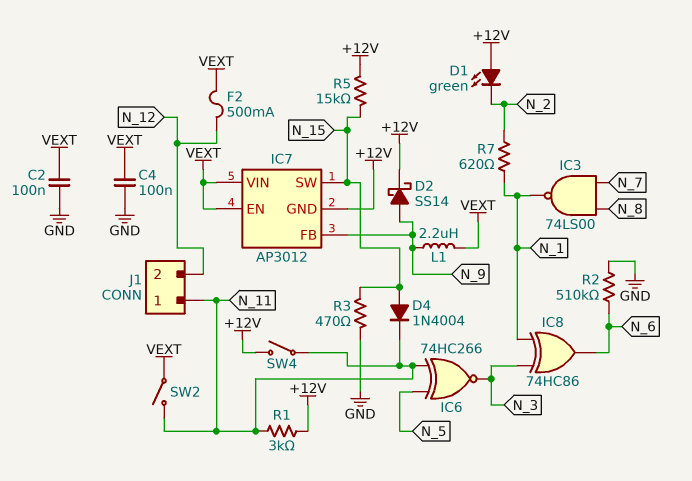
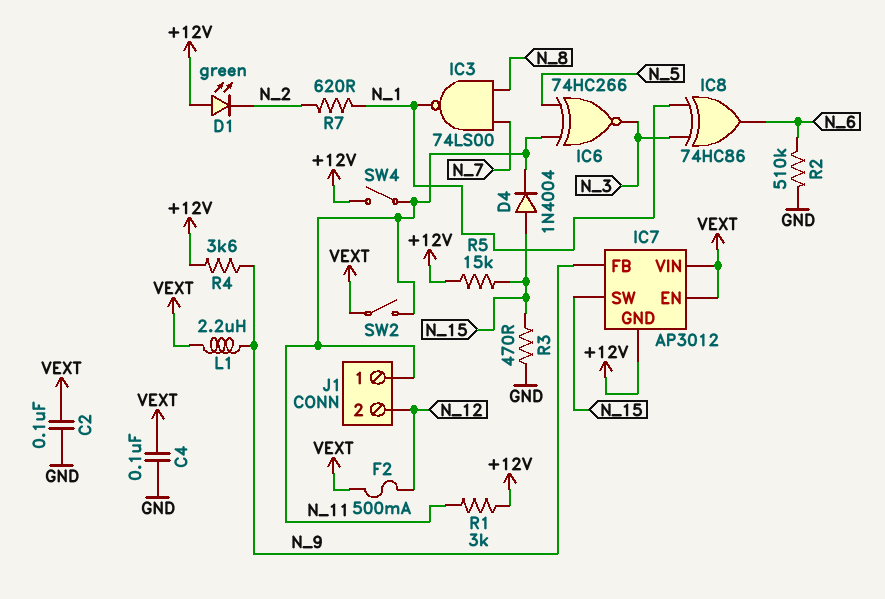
D2: schottky SS14 (A N_9, K +12V) -> none
R4: none -> 3.6k (+12V, N_9)

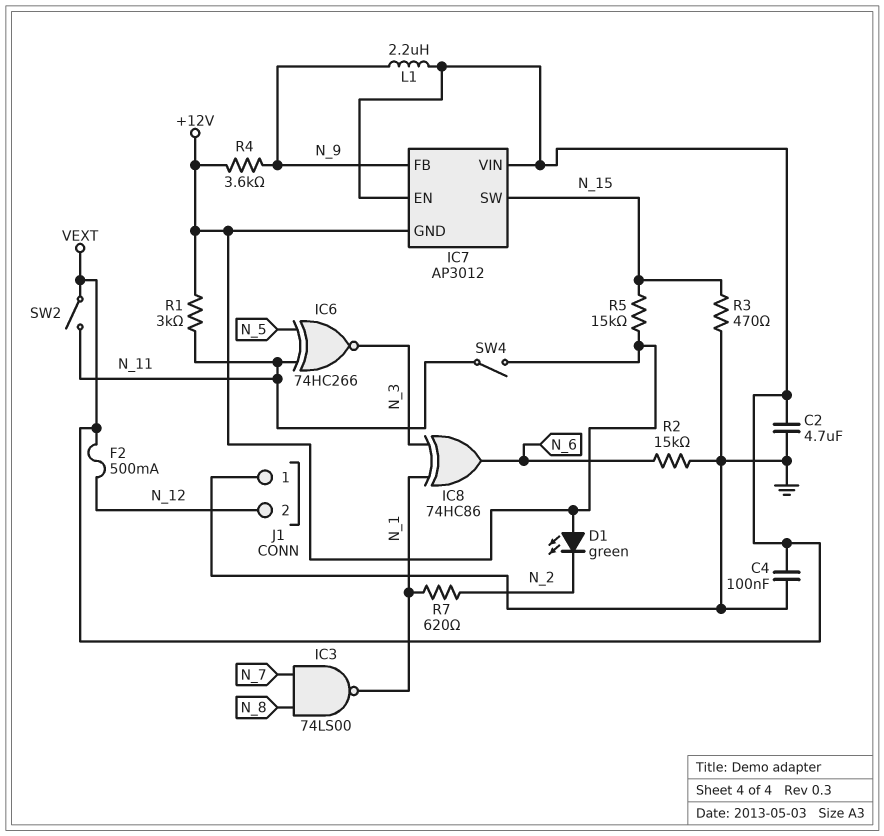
C2: 100nF (GND, VEXT) -> 4.7uF (GND, VEXT)
D4: diode 1N4004 (A N_15, K N_11) -> none
J1 pin 1: N_11 -> GND
R2: 510k (GND, N_6) -> 15k (GND, N_6)

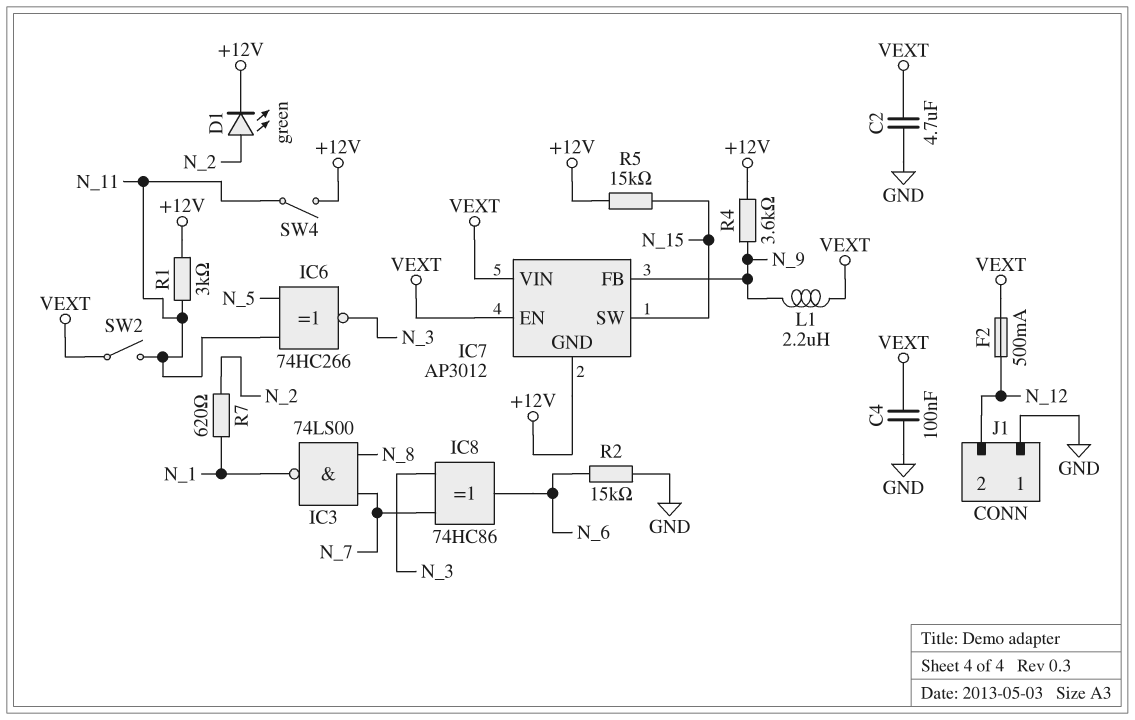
D1: LED green (A +12V, K N_2) -> LED green (A N_2, K +12V)
IC8: XOR 74HC86 (in N_1, in N_3, out N_6) -> XOR 74HC86 (in N_3, in N_7, out N_6)
R3: 470 (GND, N_15) -> none

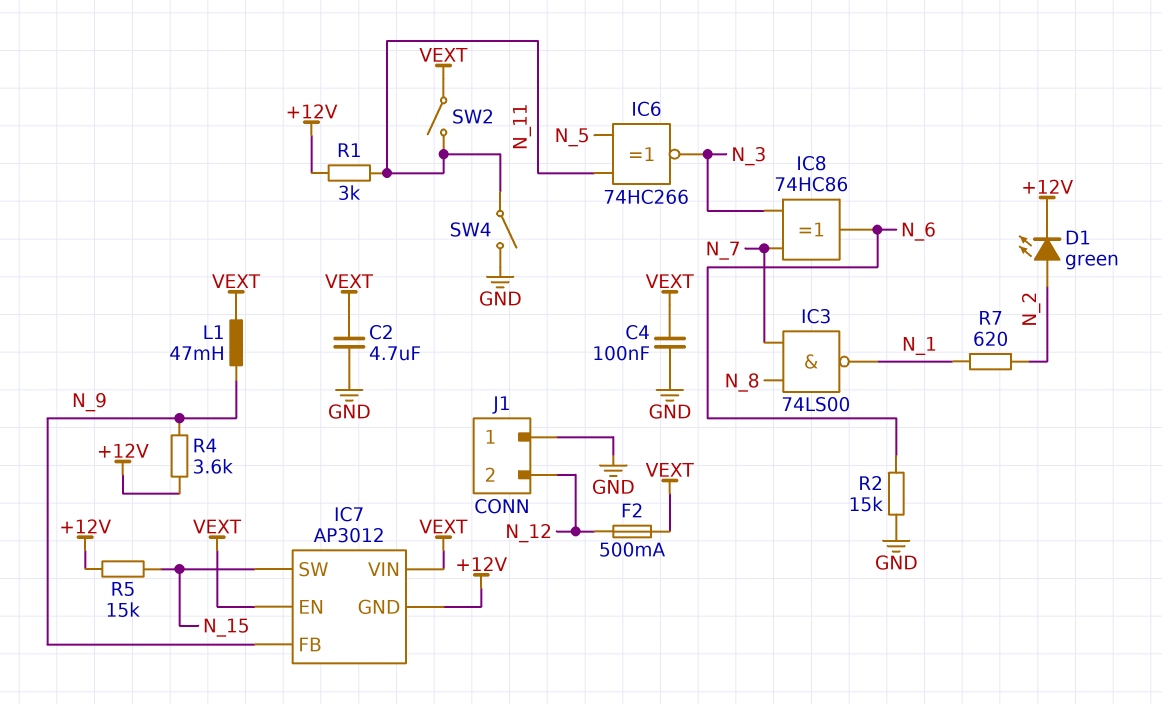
L1: 2.2uH (N_9, VEXT) -> 47mH (N_9, VEXT)
SW4: switch (+12V, N_11) -> switch (GND, N_11)

